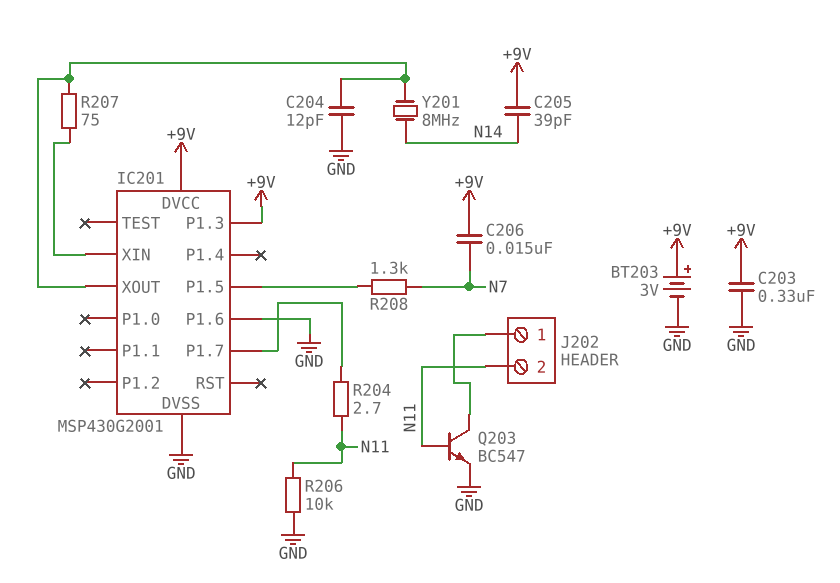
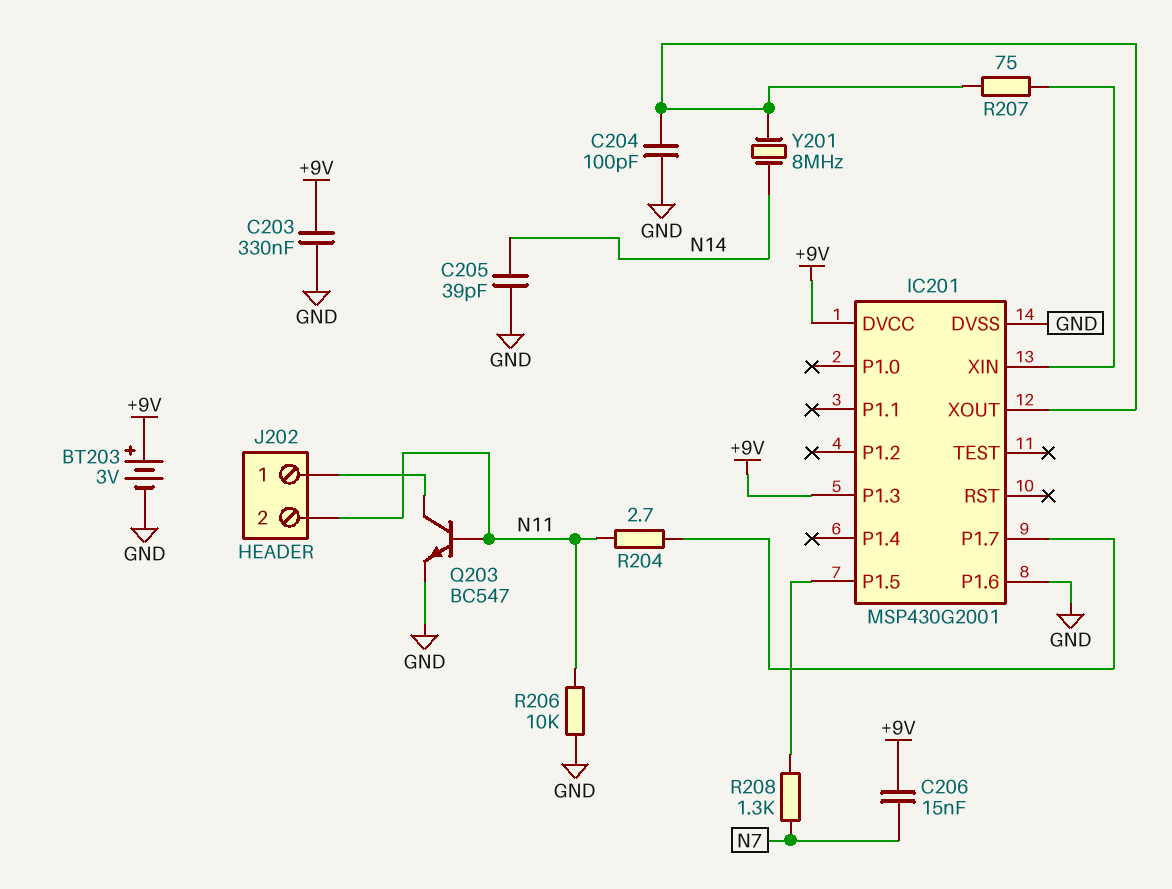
C204: 12pF (GND, IC201/XOUT) -> 100pF (GND, IC201/XOUT)
C205: 39pF (+9V, N14) -> 39pF (GND, N14)

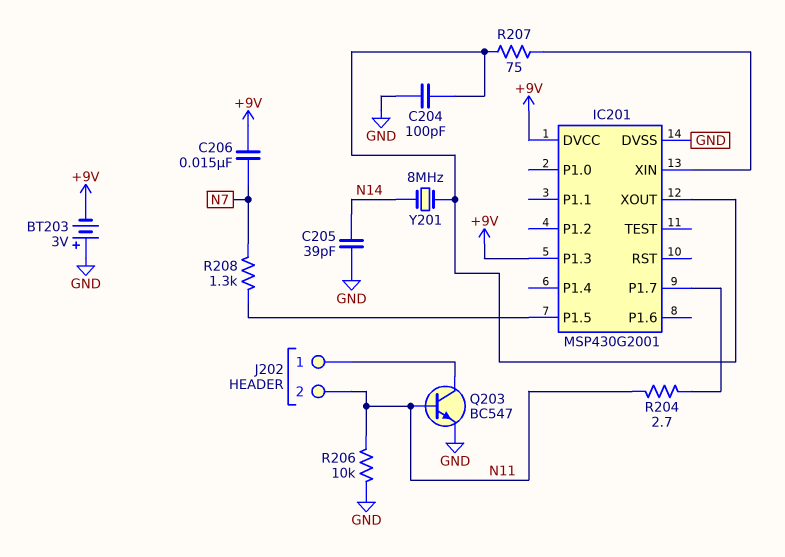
BT203: 3V (plus +9V, minus GND) -> 3V (plus GND, minus +9V)
C203: 330nF (+9V, GND) -> none
IC201 pin P1.6: GND -> none

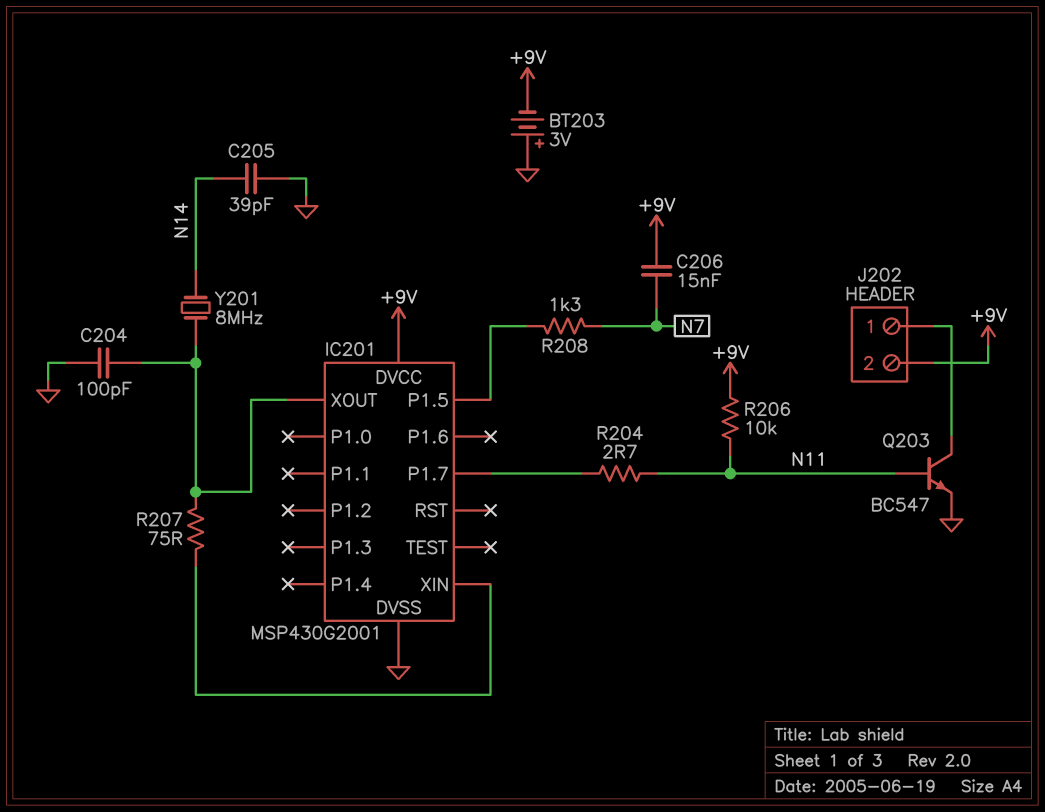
IC201 pin P1.3: +9V -> none
J202 pin 2: N11 -> +9V
R206: 10k (GND, N11) -> 10k (+9V, N11)

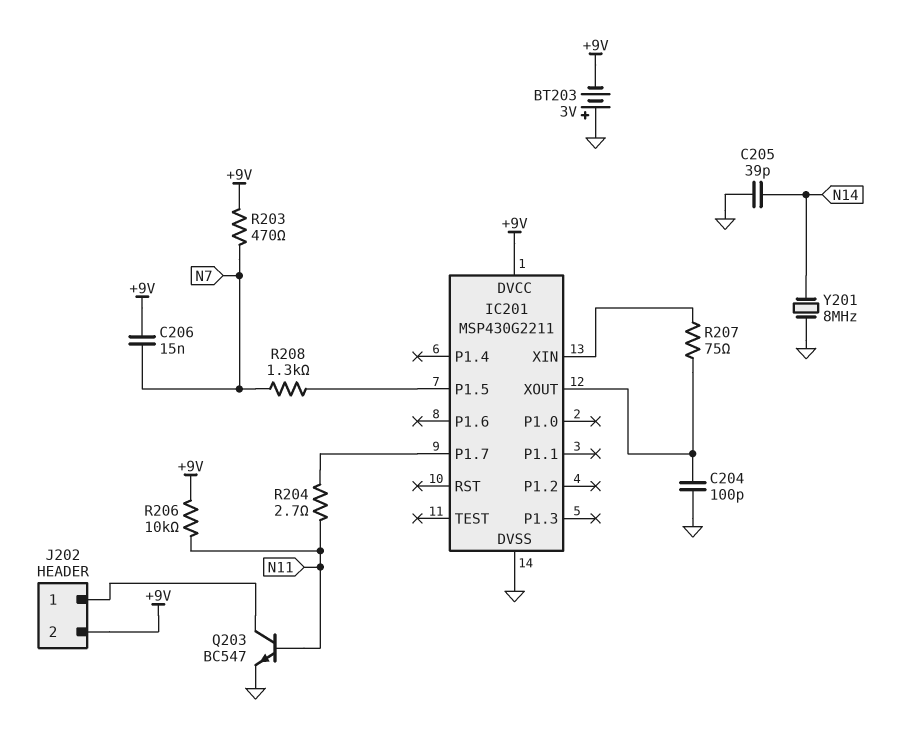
IC201: MSP430G2001 -> MSP430G2211
R203: none -> 470 (+9V, N7)
Y201: 8MHz (IC201/XOUT, N14) -> 8MHz (GND, N14)

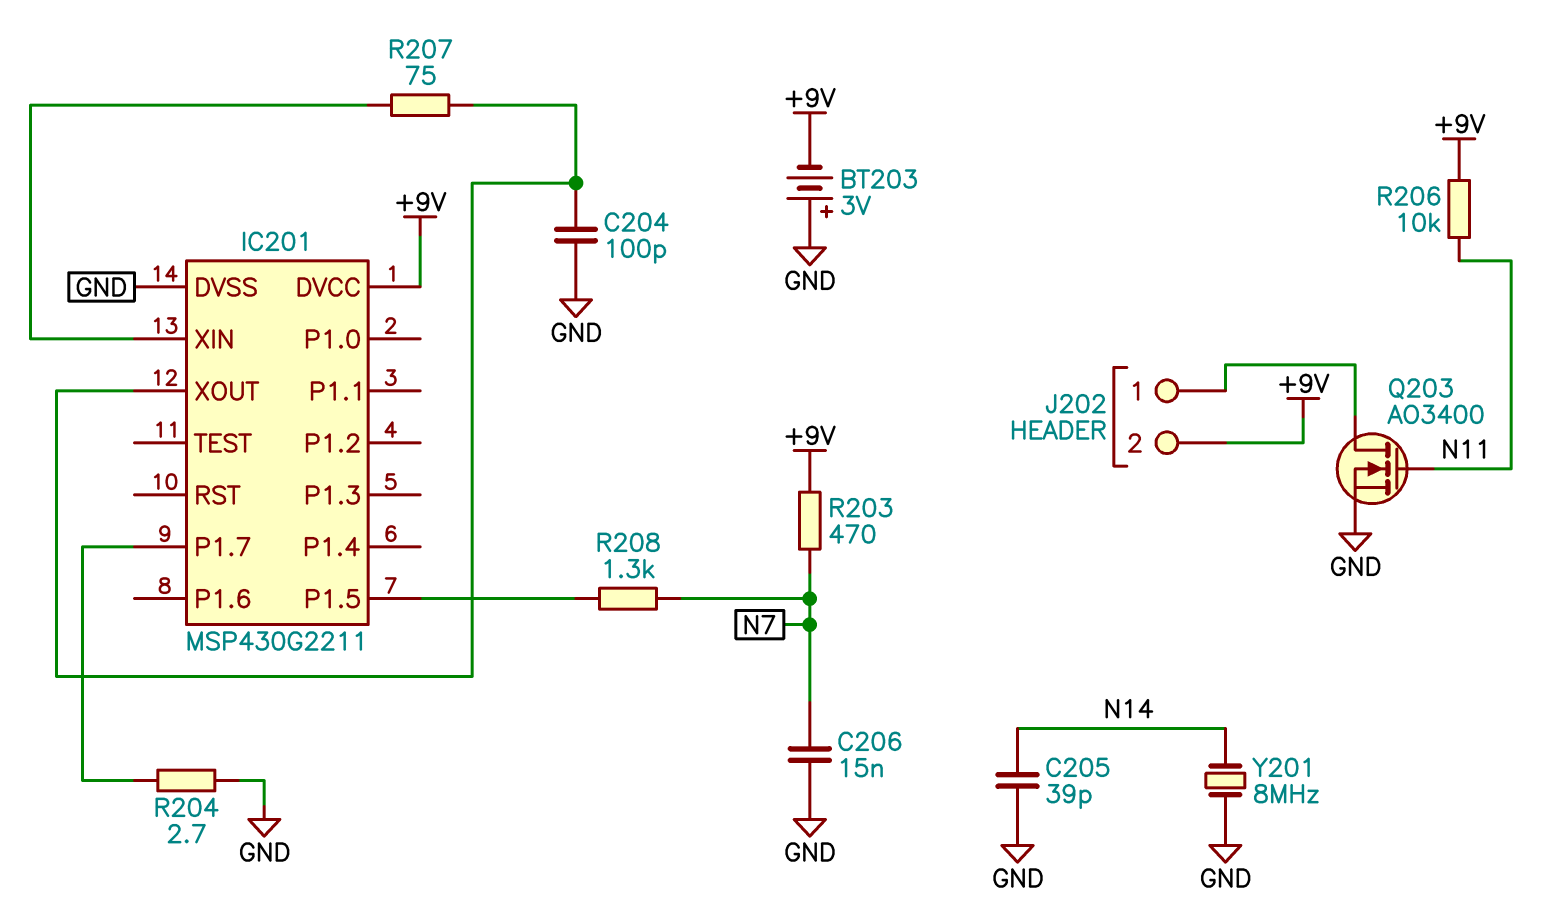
C206: 15nF (+9V, N7) -> 15nF (GND, N7)
Q203: NPN BC547 (B N11, C J202/1, E GND) -> NMOS AO3400 (G N11, D J202/1, S GND)
R204: 2.7 (IC201/P1.7, N11) -> 2.7 (GND, IC201/P1.7)

